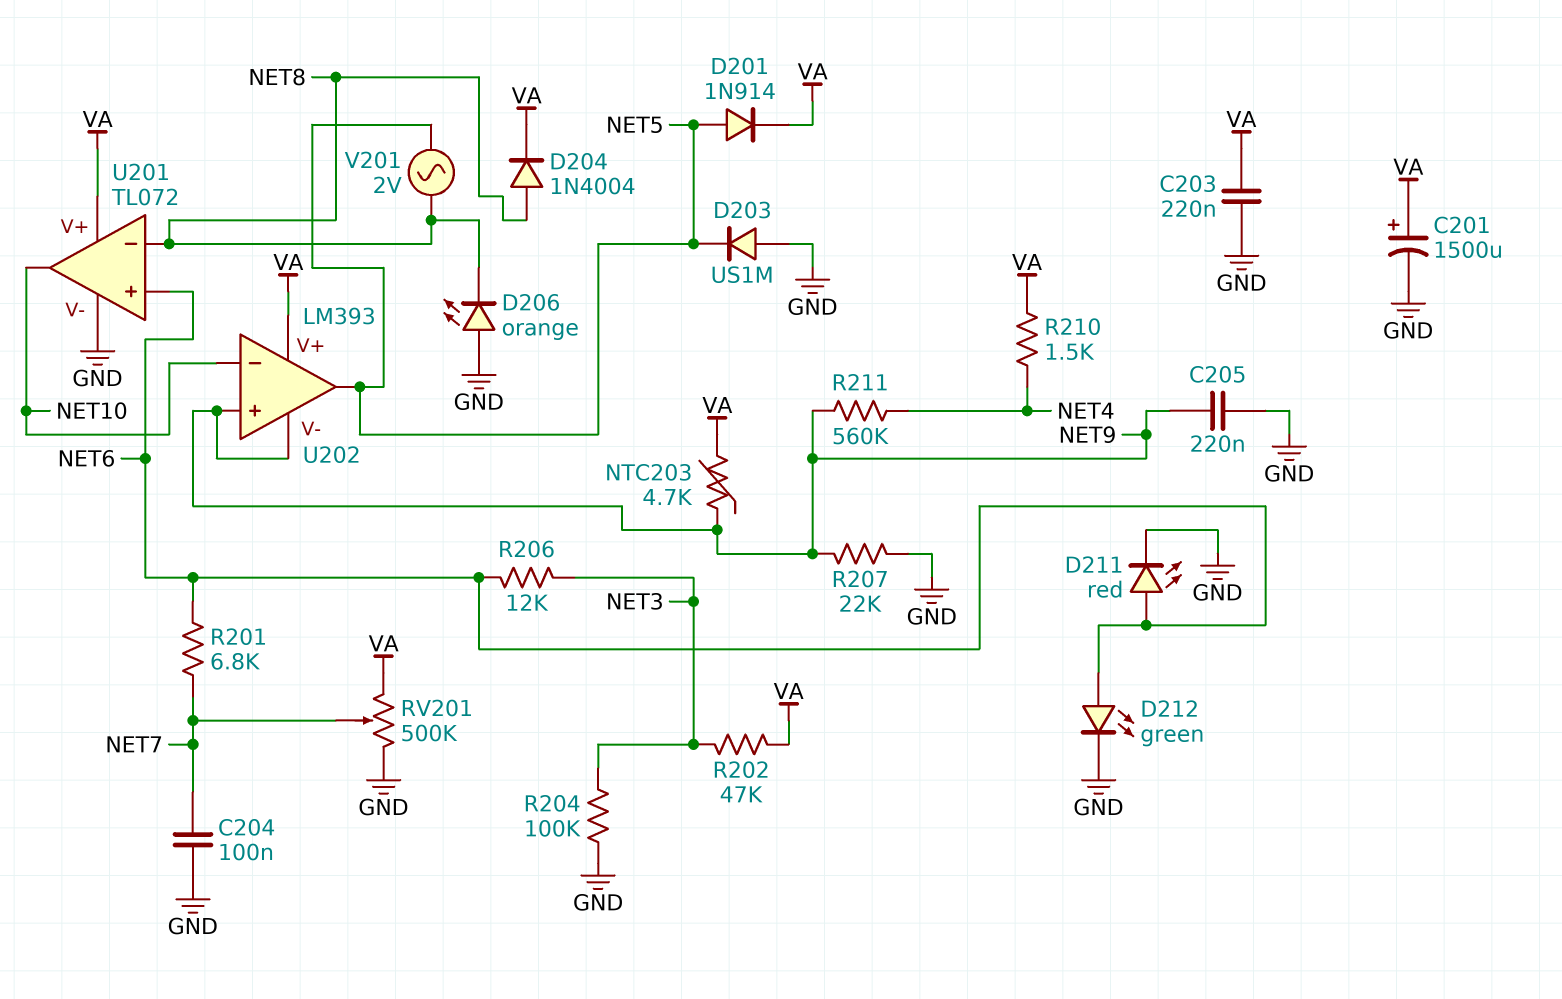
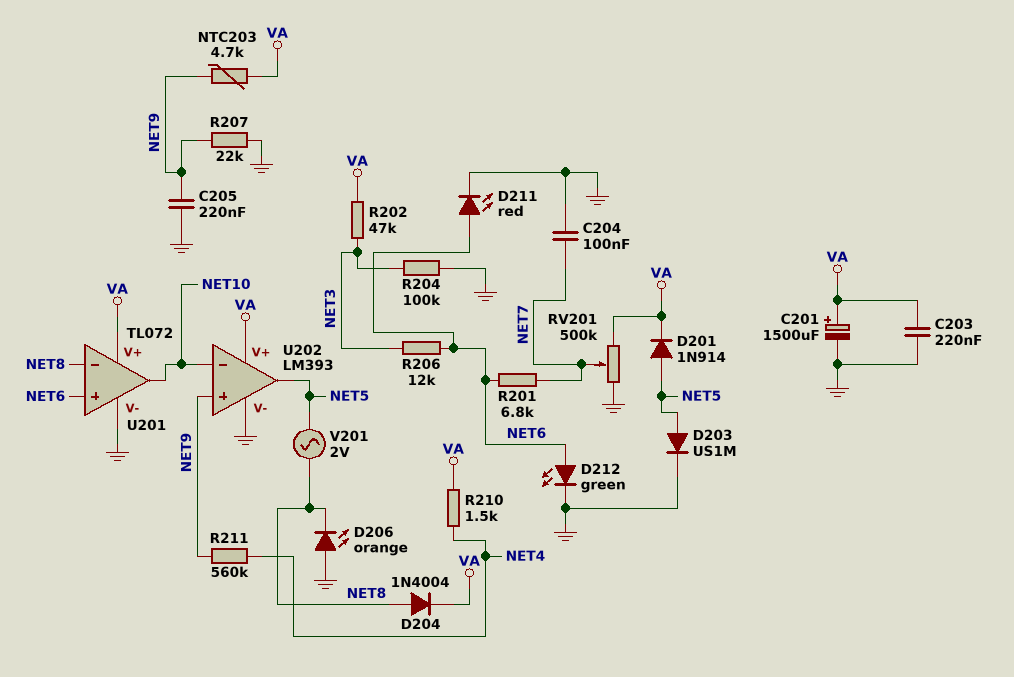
D203: diode US1M (A GND, K NET5) -> diode US1M (A NET5, K GND)
U202 pin V-: NET9 -> GND

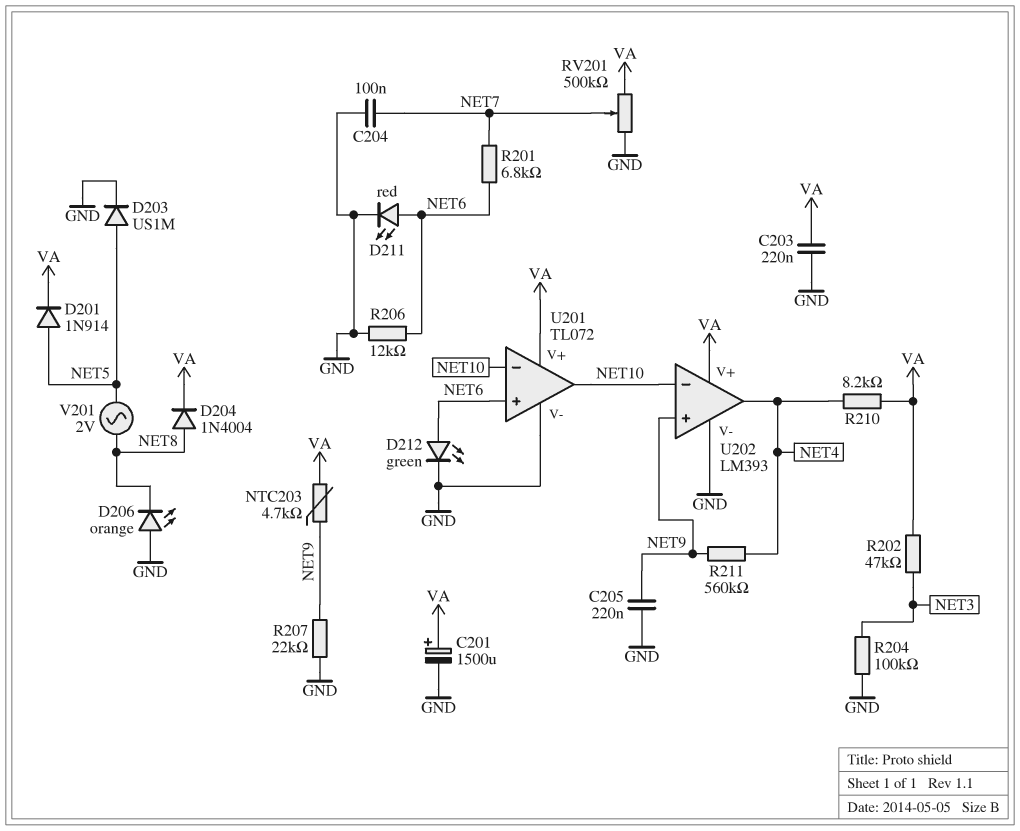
R206: 12k (NET3, NET6) -> 12k (GND, NET6)
R210: 1.5k (NET4, VA) -> 8.2k (NET4, VA)
U201 pin in-: NET8 -> NET10
U202 pin out: NET5 -> NET4

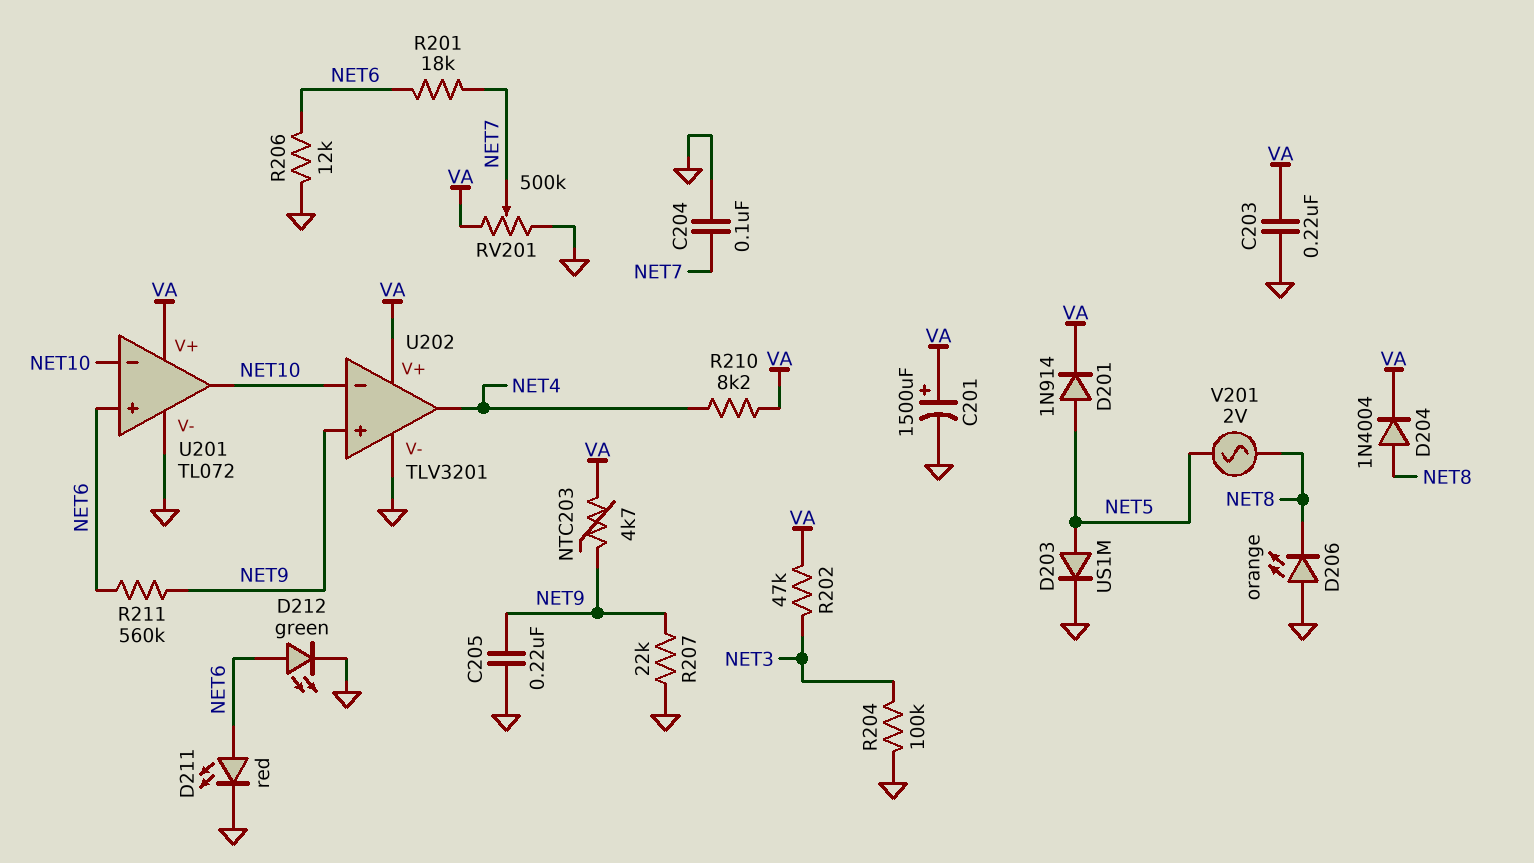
R201: 6.8k (NET6, NET7) -> 18k (NET6, NET7)
R211: 560k (NET4, NET9) -> 560k (NET6, NET9)
U202: LM393 -> TLV3201

